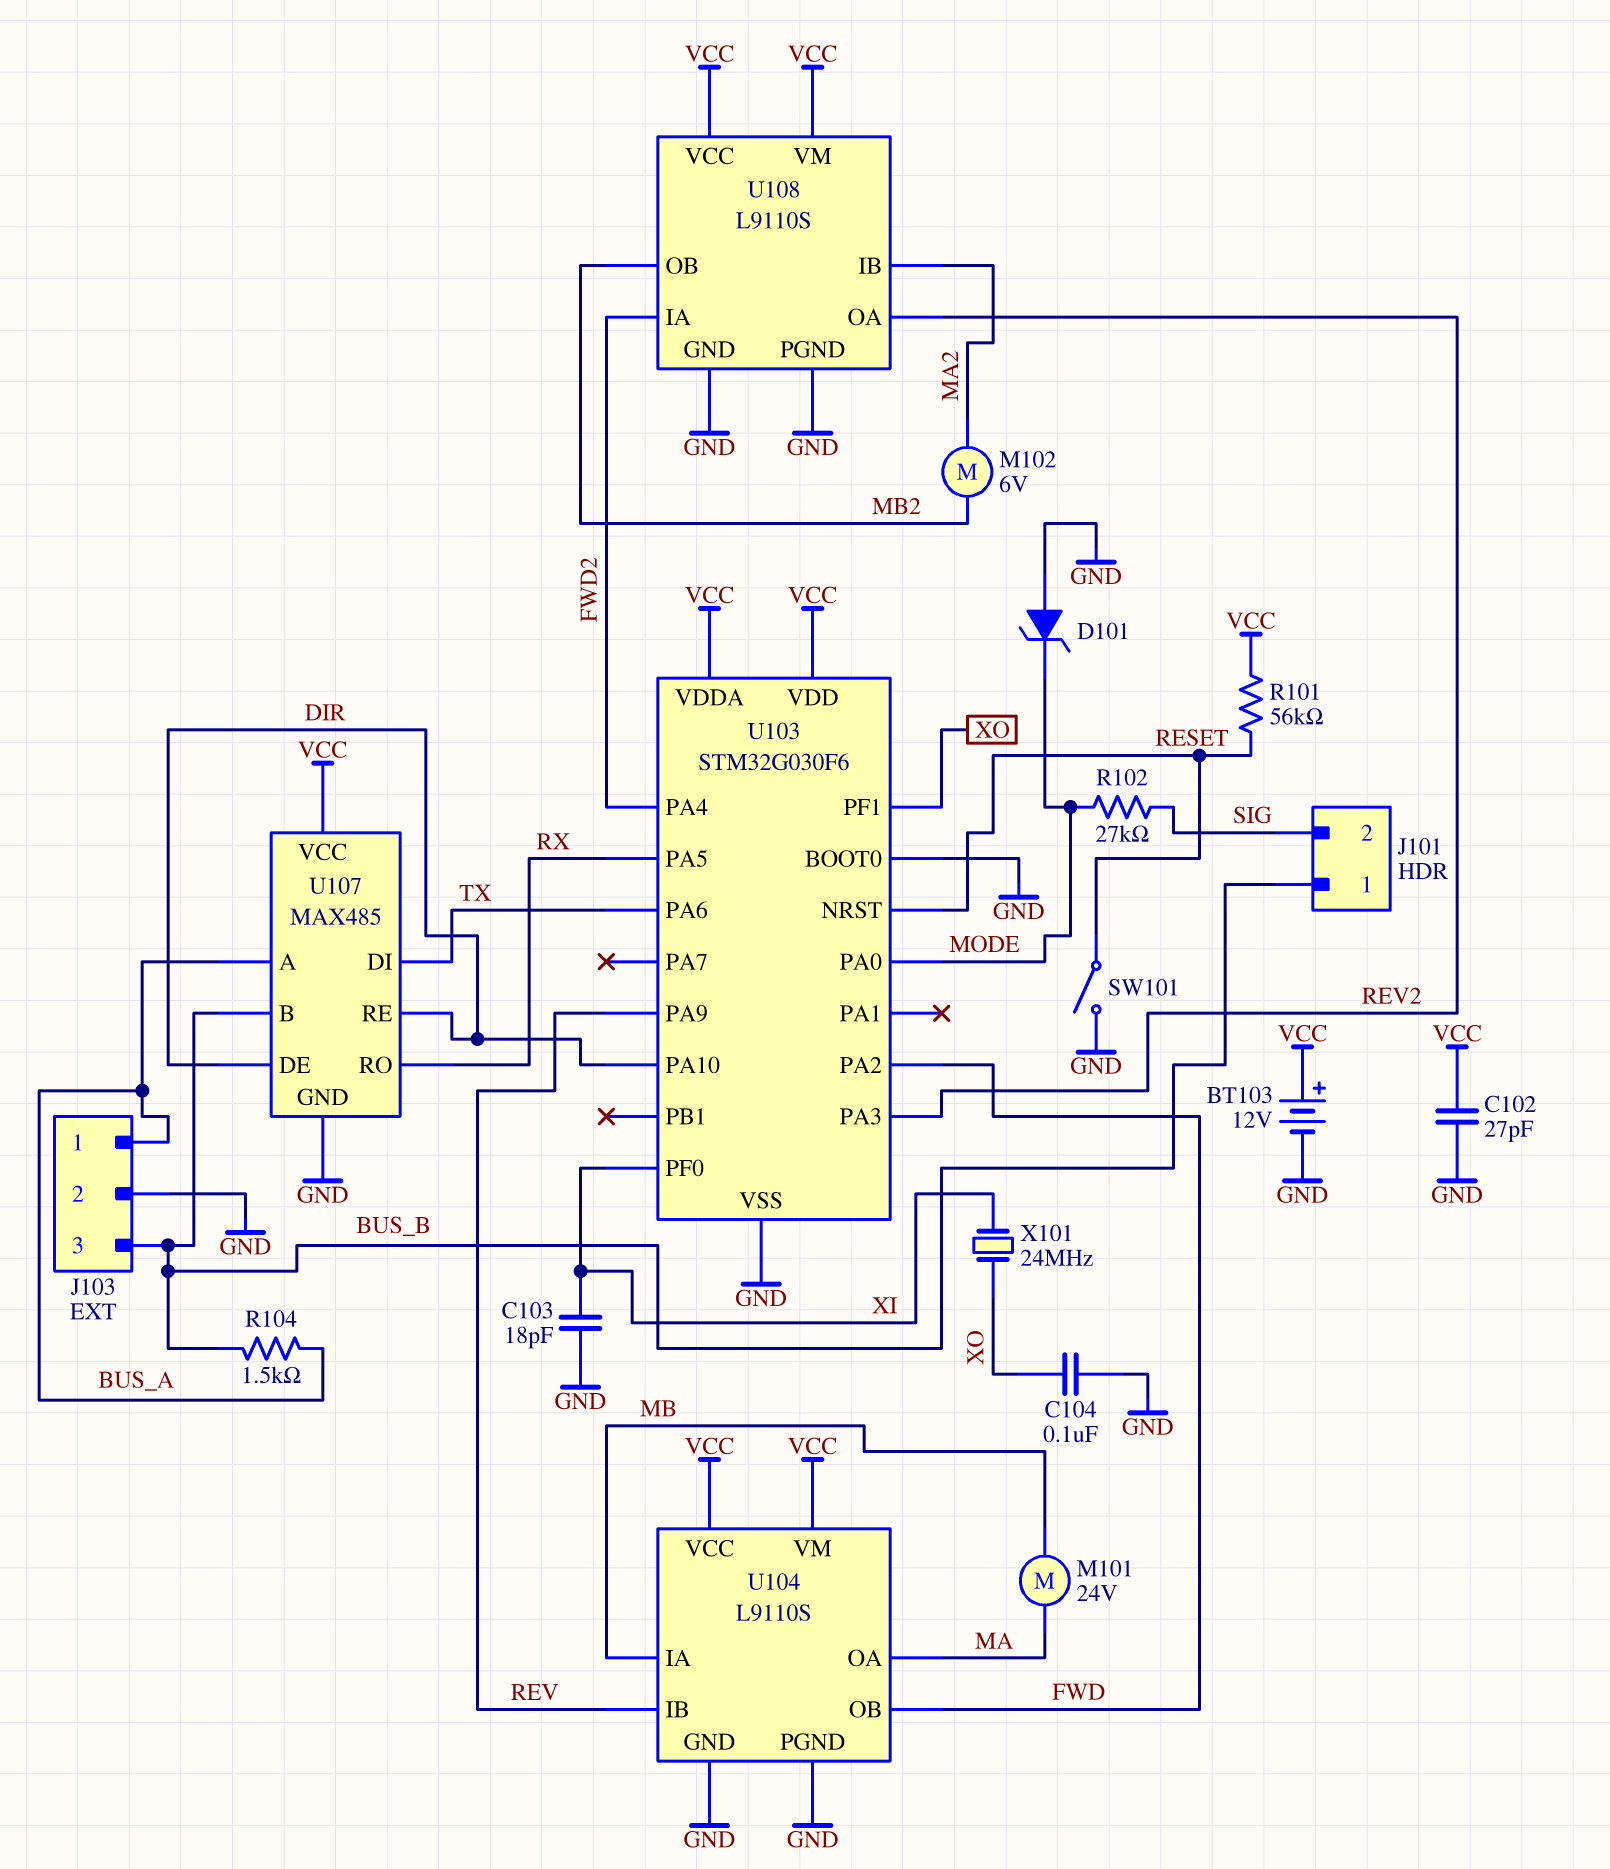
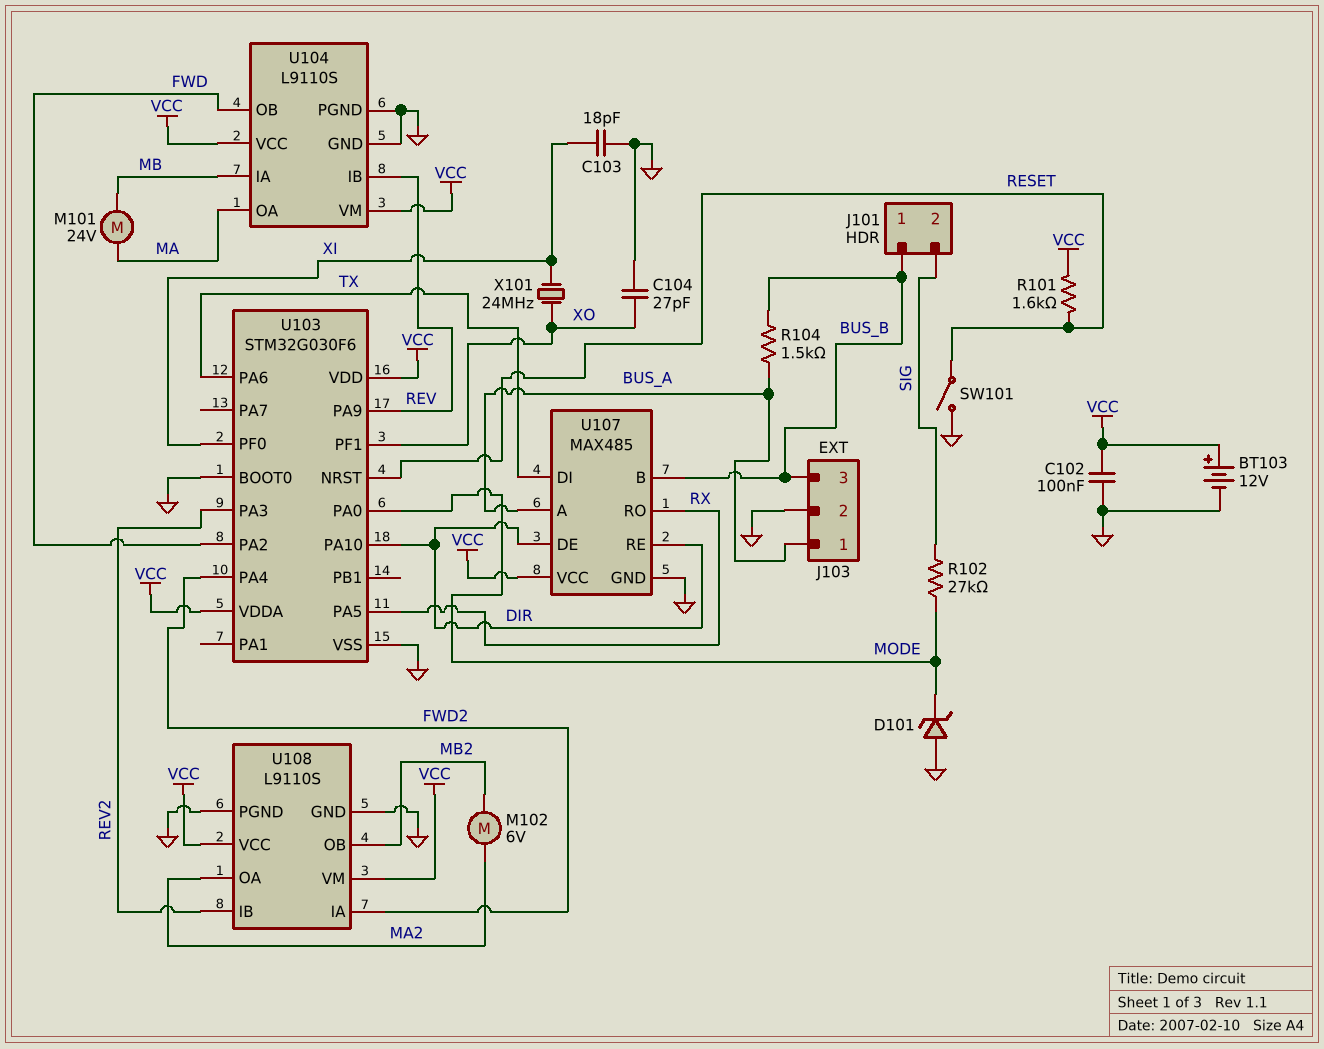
C102: 27pF (GND, VCC) -> 100nF (GND, VCC)
C104: 100nF (GND, XO) -> 27pF (GND, XO)
R101: 56k (RESET, VCC) -> 1.6k (RESET, VCC)
U108 pin IB: MA2 -> REV2
U108 pin OA: REV2 -> MA2

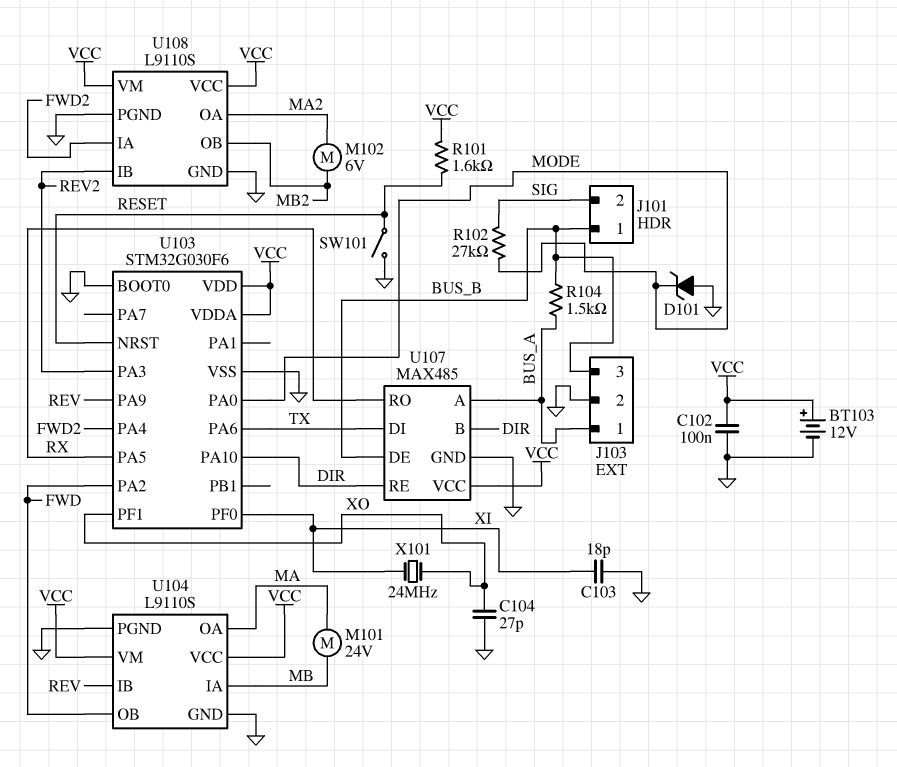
U107 pin B: BUS_B -> DIR
U107 pin DE: DIR -> BUS_B

